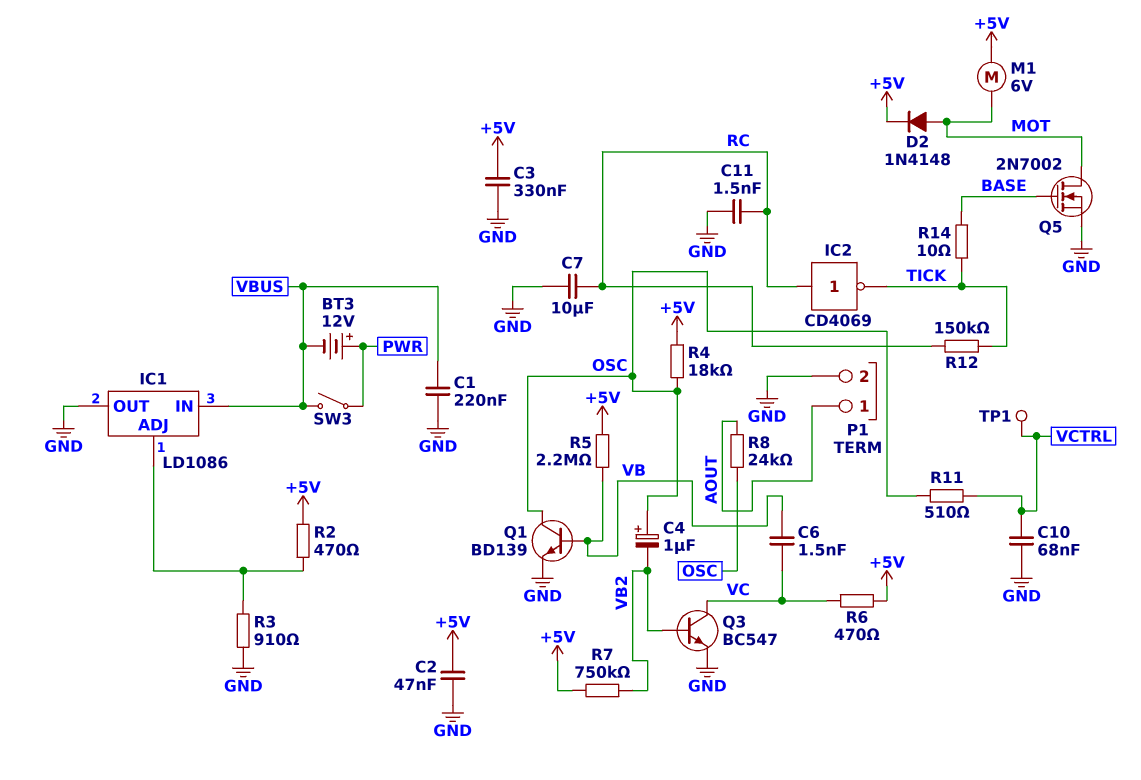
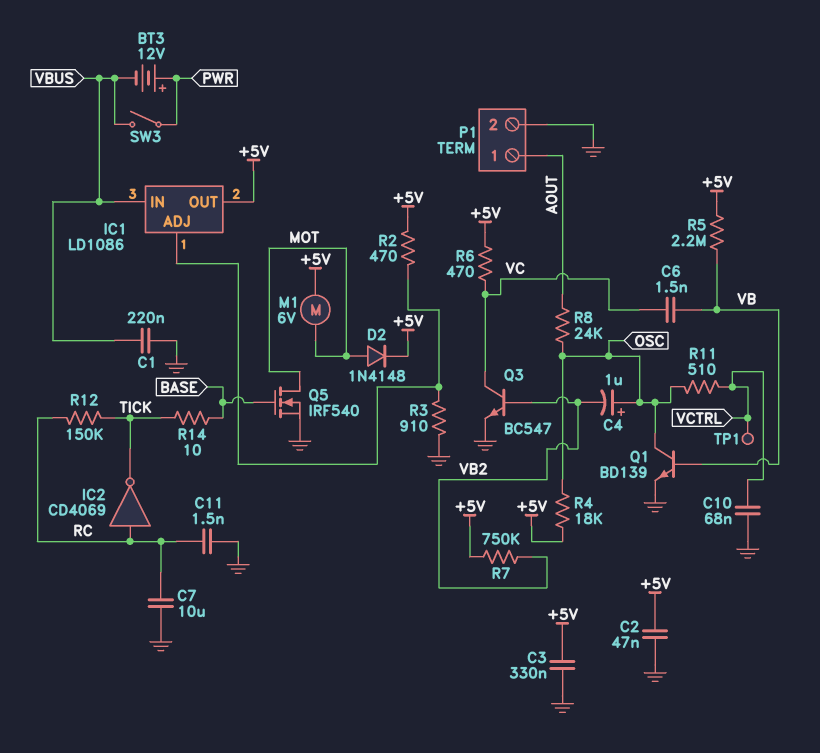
IC1 pin OUT: GND -> +5V
Q5: NMOS 2N7002 (G BASE, D MOT, S GND) -> NMOS IRF540 (G BASE, D MOT, S GND)

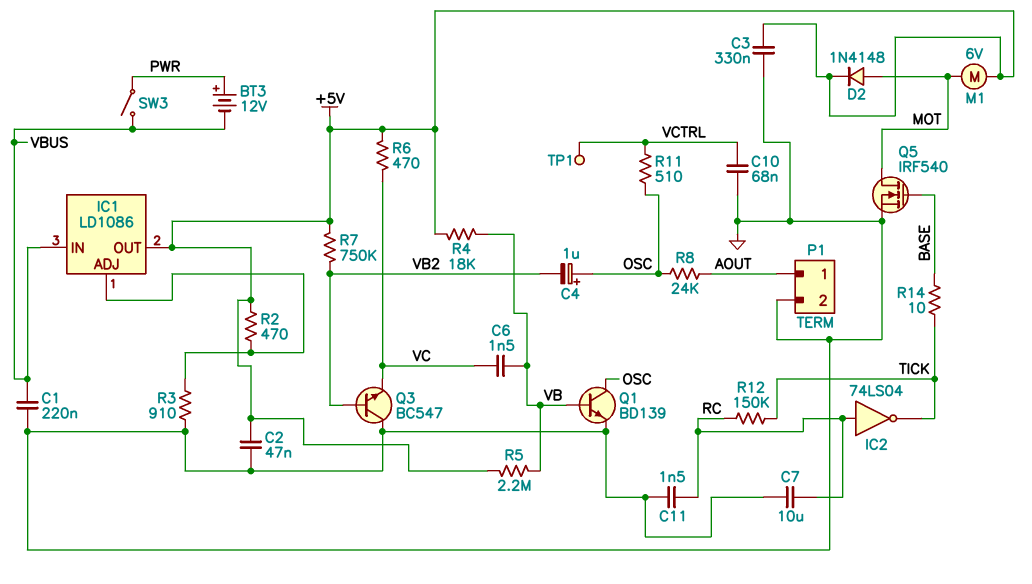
IC2: NOT CD4069 (in RC, out TICK) -> NOT 74LS04 (in RC, out TICK)
Q3: NPN BC547 (B VB2, C VC, E GND) -> NPN BC547 (B VB2, C GND, E VC)
R4: 18k (+5V, OSC) -> 18k (+5V, VB)

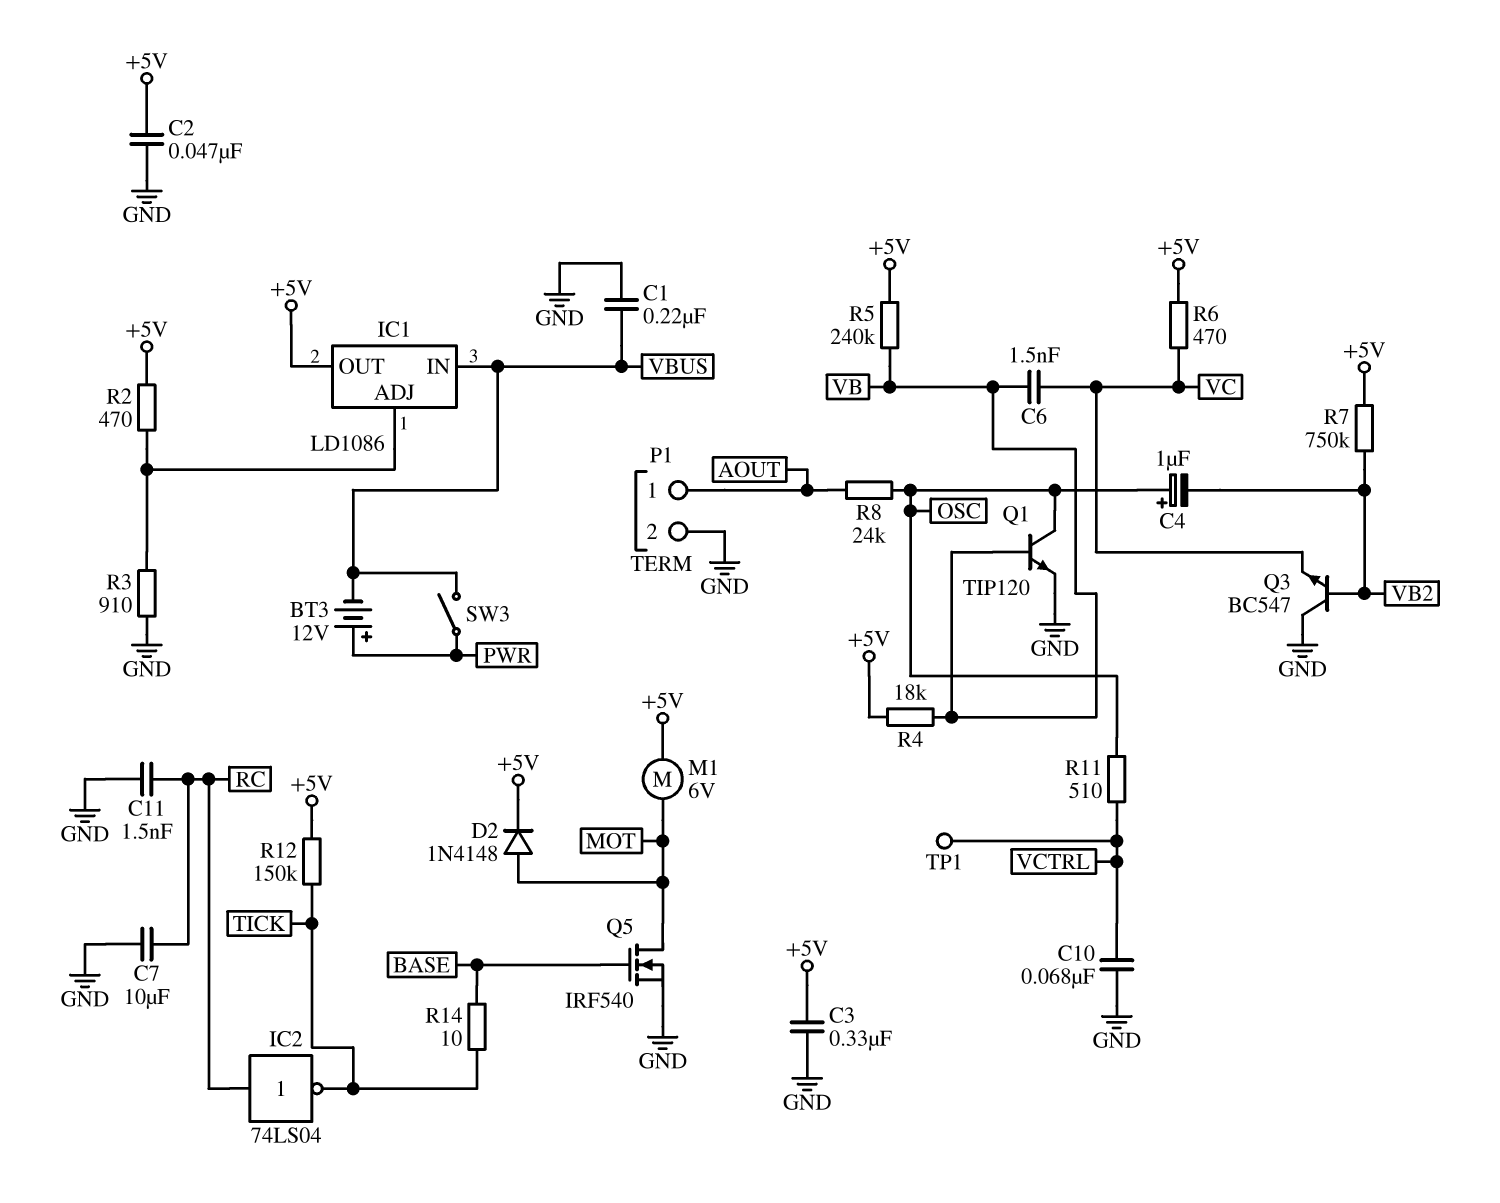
Q1: NPN BD139 (B VB, C OSC, E GND) -> NPN TIP120 (B VB, C OSC, E GND)
R5: 2.2M (+5V, VB) -> 240k (+5V, VB)
R12: 150k (RC, TICK) -> 150k (+5V, TICK)

